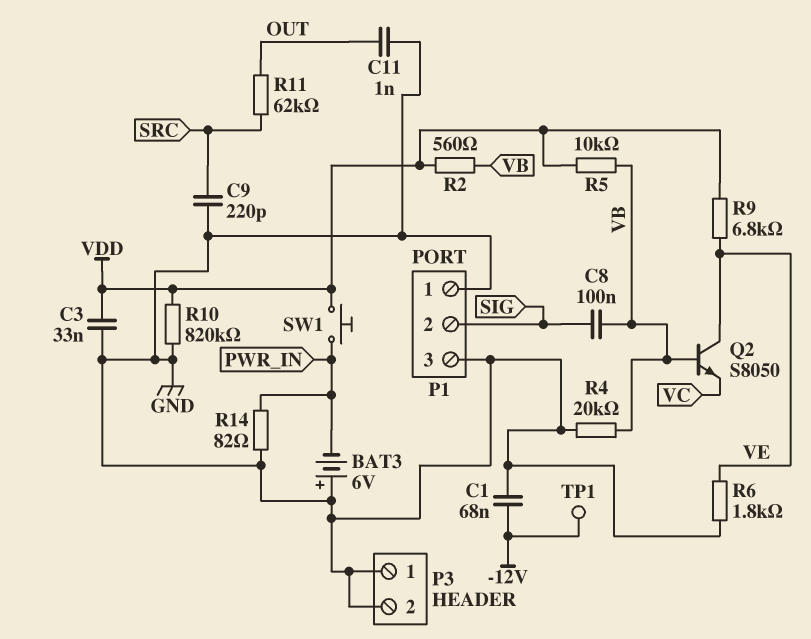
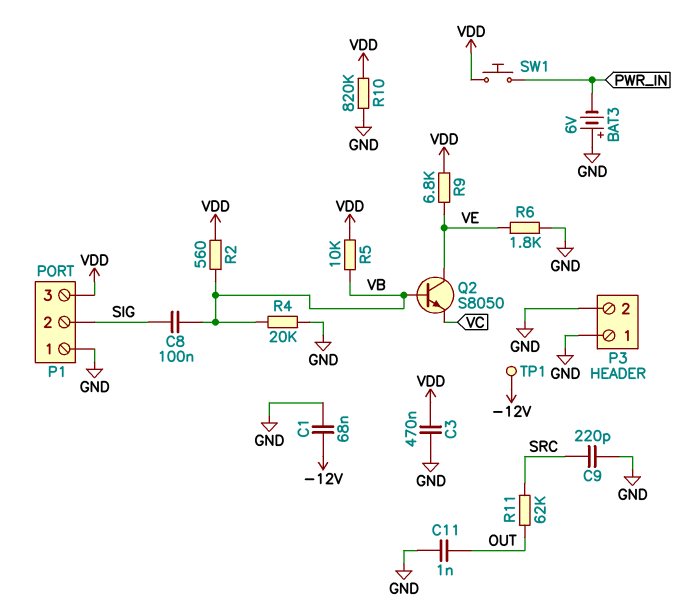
C3: 33nF (GND, VDD) -> 470nF (GND, VDD)
P1 pin 3: GND -> VDD
R14: 82 (GND, PWR_IN) -> none

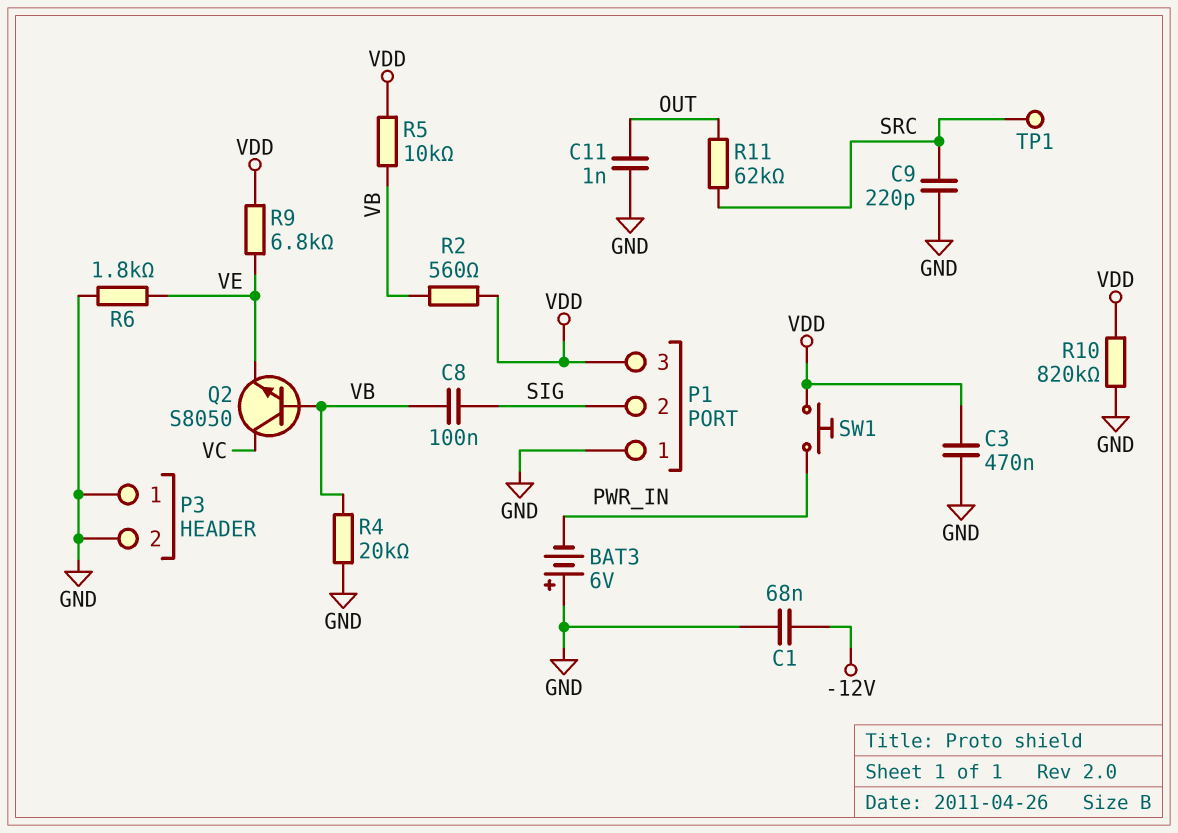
Q2: NPN S8050 (B VB, C VE, E VC) -> NPN S8050 (B VB, C VC, E VE)
TP1: test point (-12V) -> test point (SRC)

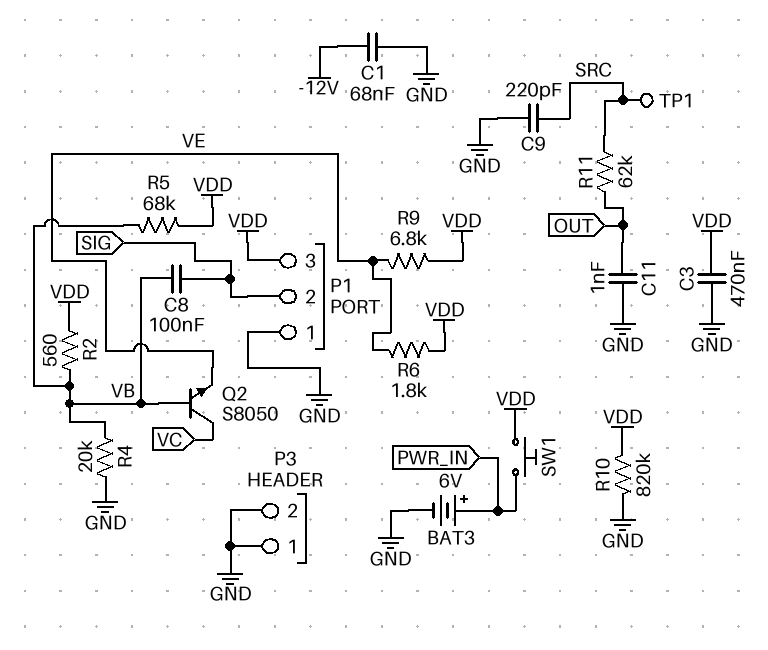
BAT3: 6V (plus GND, minus PWR_IN) -> 6V (plus PWR_IN, minus GND)
R5: 10k (VB, VDD) -> 68k (VB, VDD)
R6: 1.8k (GND, VE) -> 1.8k (VDD, VE)

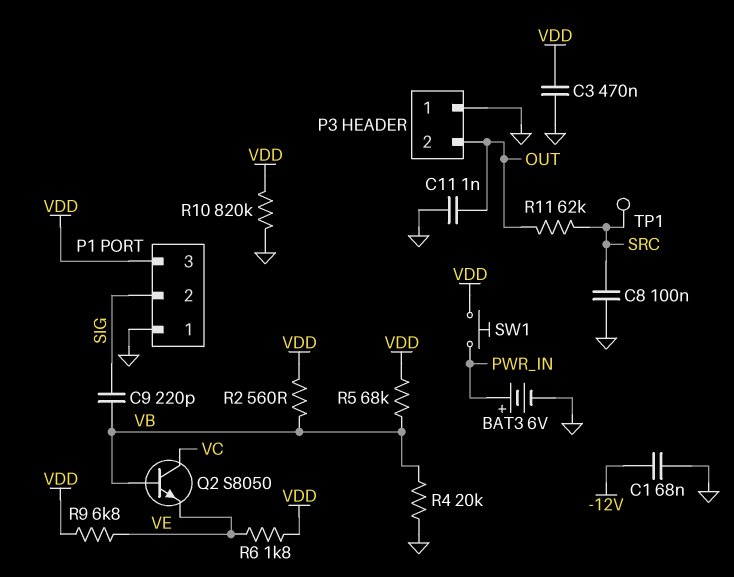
C8: 100nF (SIG, VB) -> 100nF (GND, SRC)
C9: 220pF (GND, SRC) -> 220pF (SIG, VB)
P3 pin 2: GND -> OUT

